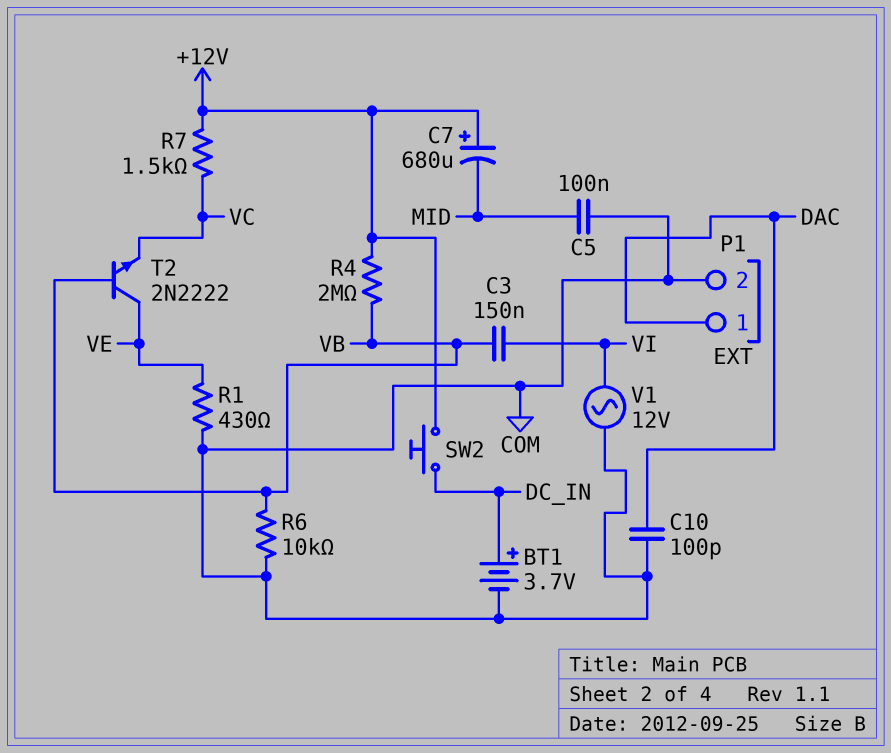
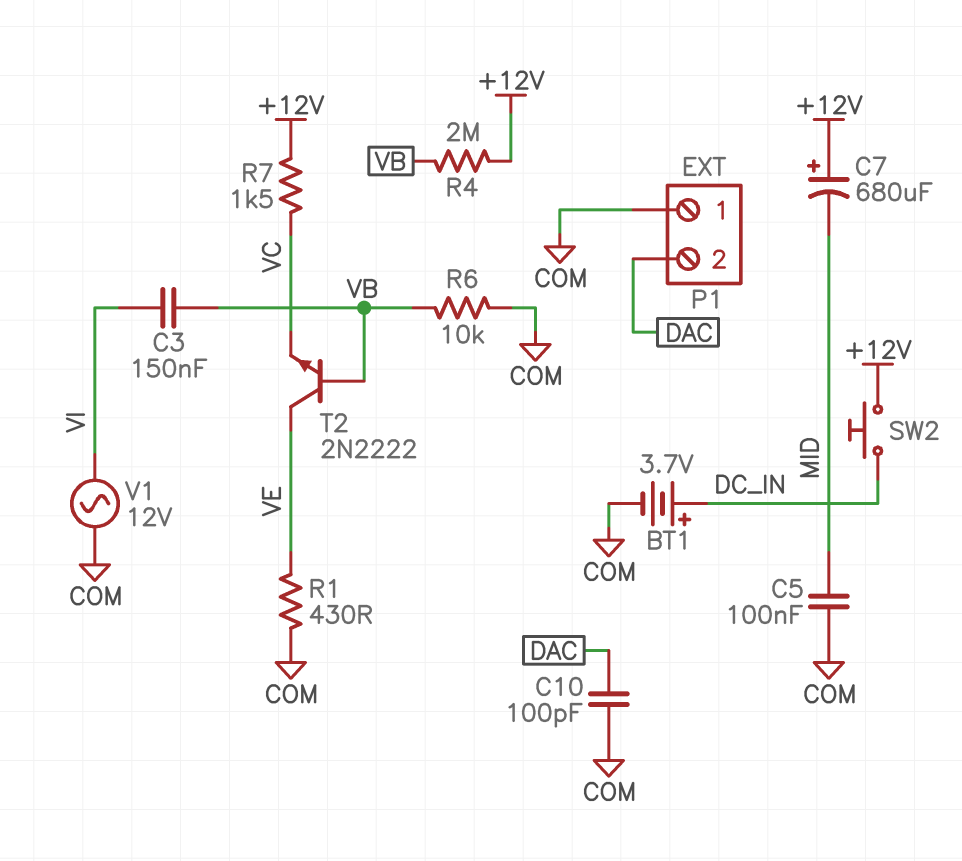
P1 pin 1: DAC -> COM
P1 pin 2: COM -> DAC

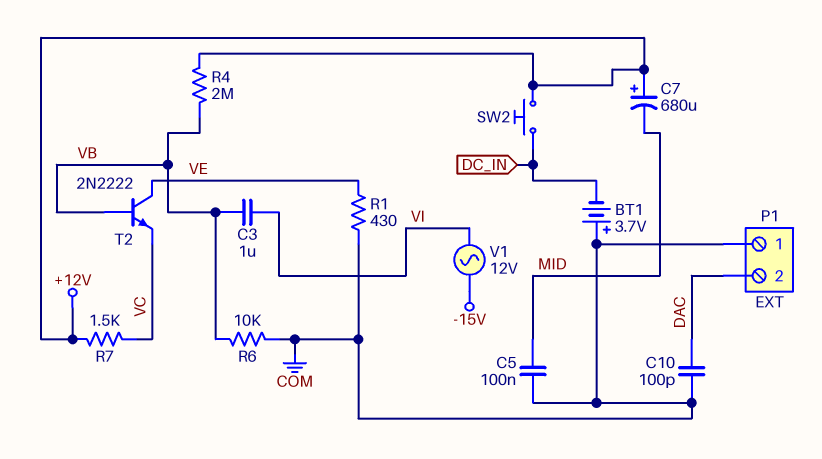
BT1: 3.7V (plus DC_IN, minus COM) -> 3.7V (plus COM, minus DC_IN)
C3: 150nF (VB, VI) -> 1uF (VB, VI)
V1: AC 12V (COM, VI) -> AC 12V (-15V, VI)

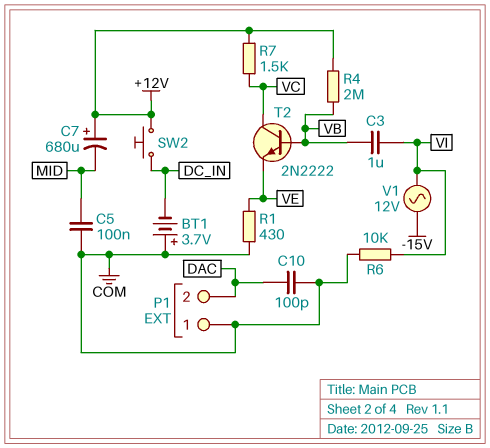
R6: 10k (COM, VB) -> 10k (COM, VI)
T2: NPN 2N2222 (B VB, C VE, E VC) -> NPN 2N2222 (B VB, C VC, E VE)

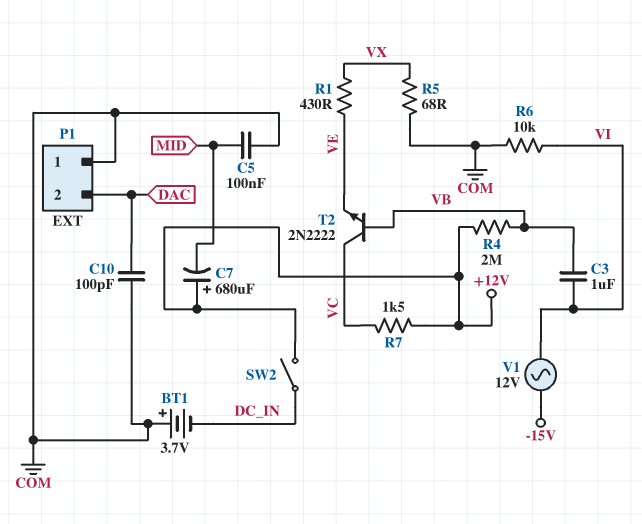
R1: 430 (COM, VE) -> 430 (VE, VX)
R5: none -> 68 (COM, VX)
SW2: button (+12V, DC_IN) -> switch (+12V, DC_IN)

